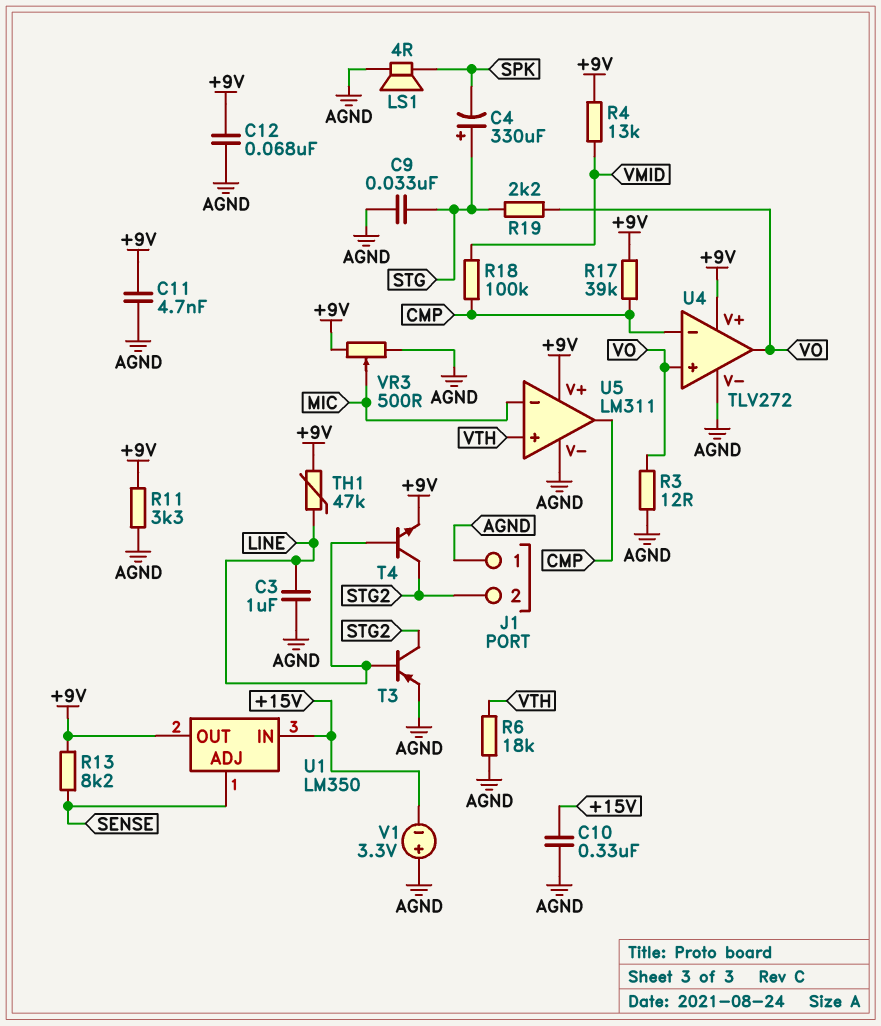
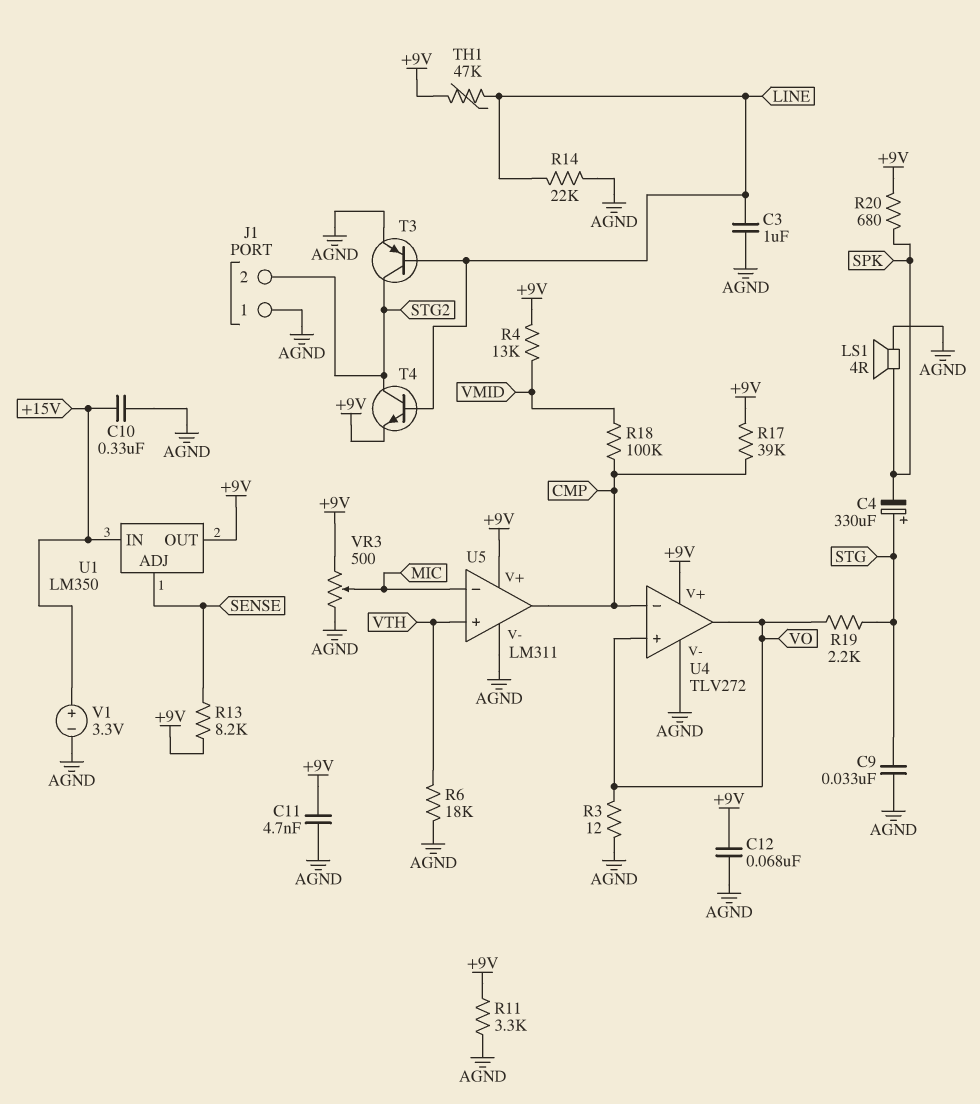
R14: none -> 22k (AGND, LINE)
R20: none -> 680 (+9V, SPK)
V1: 3.3V (plus AGND, minus +15V) -> 3.3V (plus +15V, minus AGND)

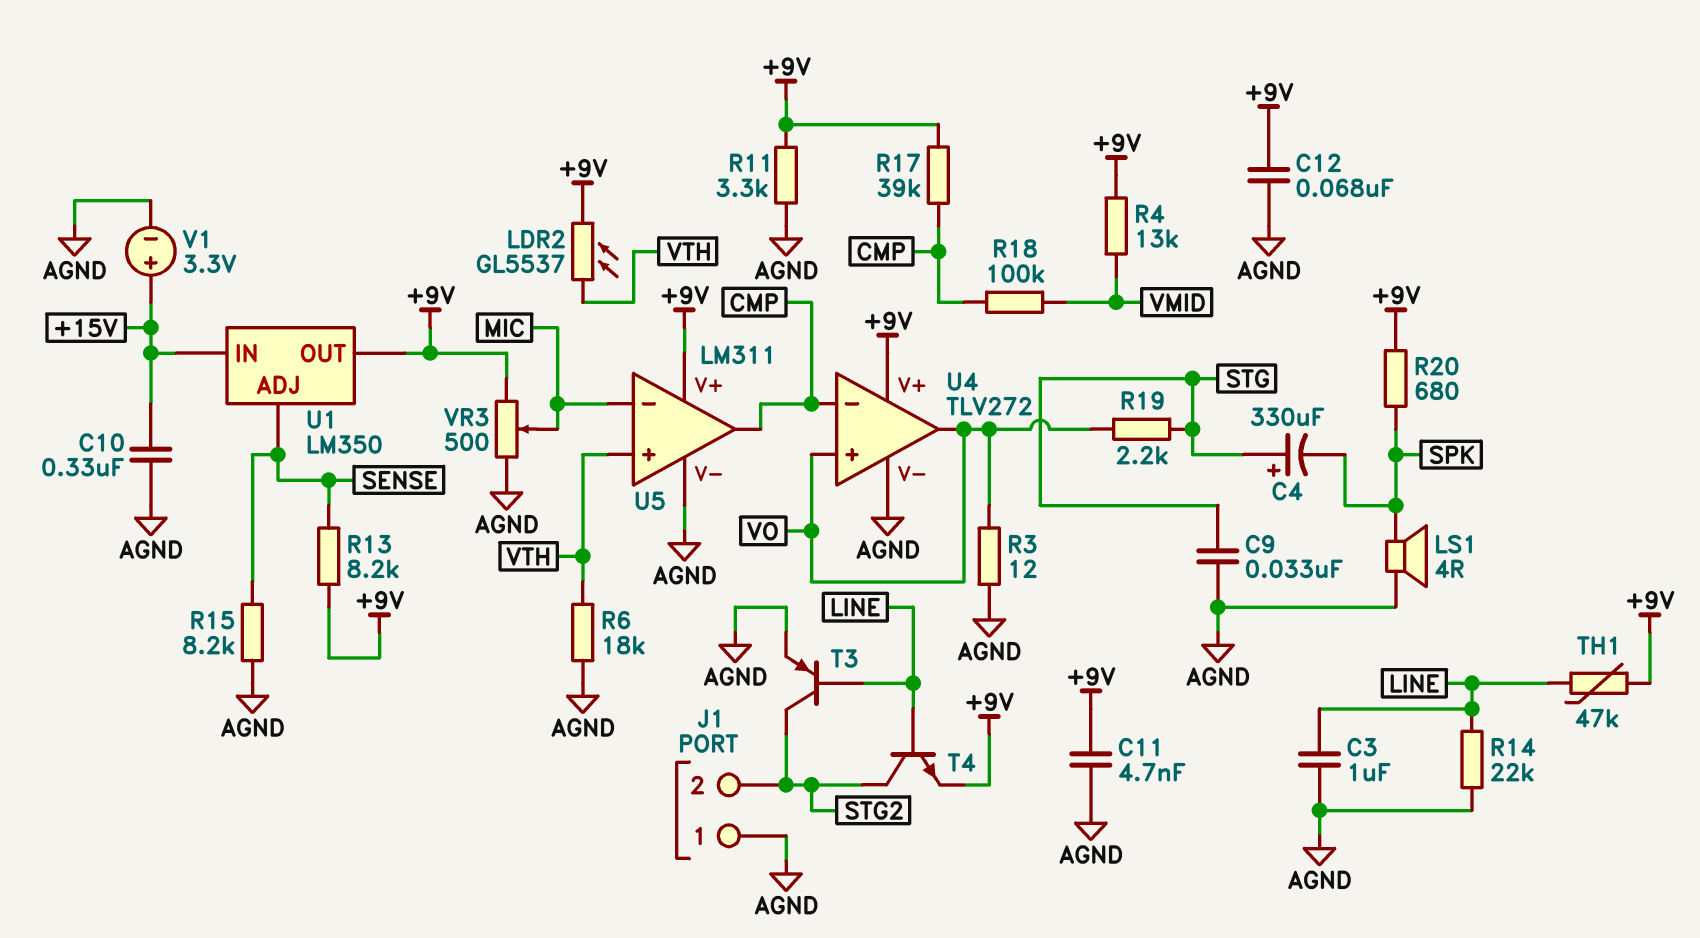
LDR2: none -> GL5537 (+9V, VTH)
R15: none -> 8.2k (AGND, SENSE)

